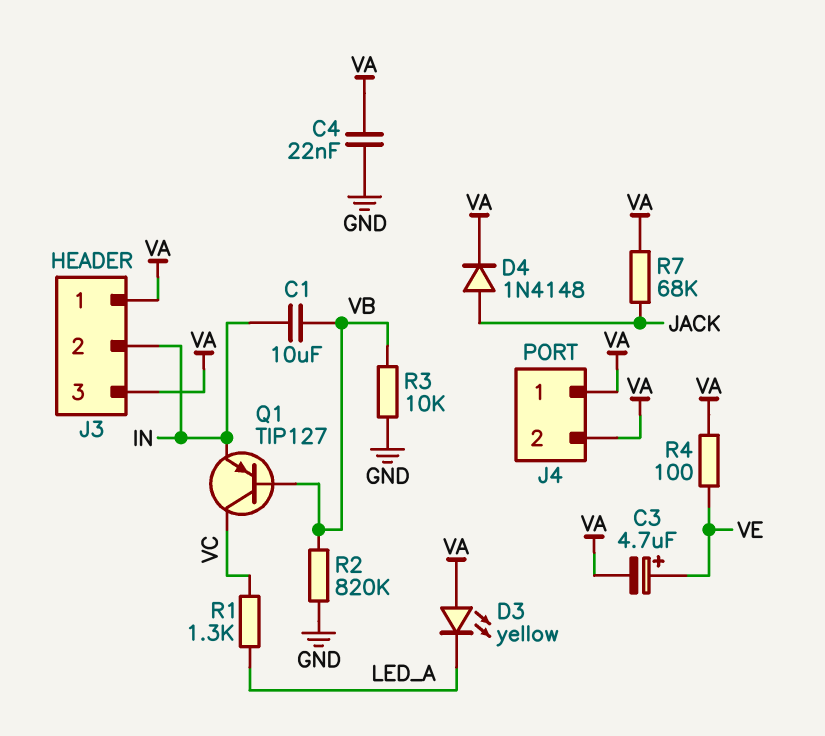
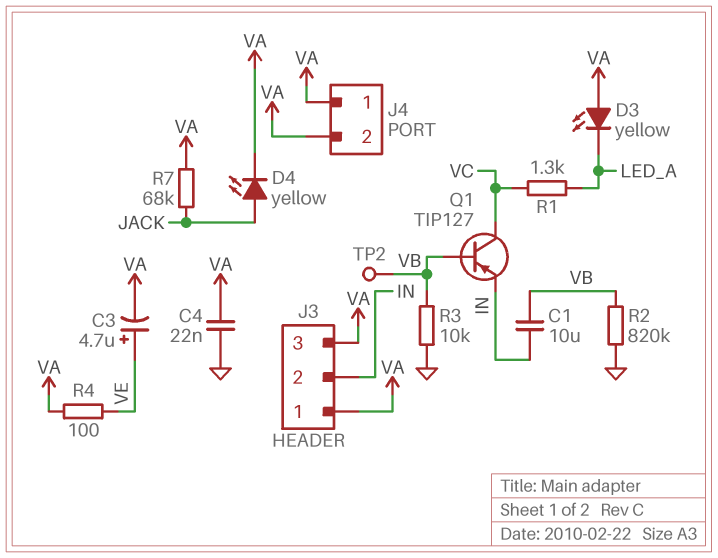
D4: diode 1N4148 (A JACK, K VA) -> LED yellow (A JACK, K VA)
TP2: none -> test point (VB)

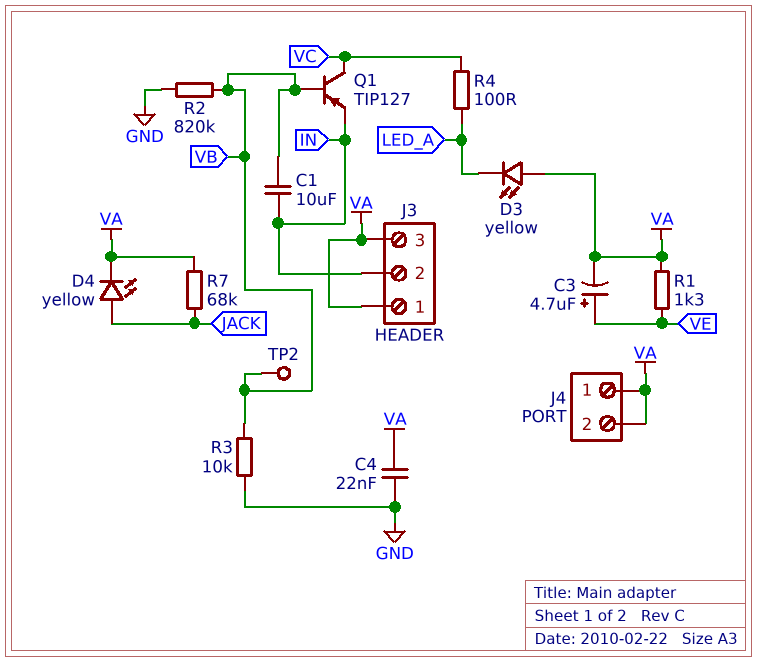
R1: 1.3k (LED_A, VC) -> 1.3k (VA, VE)
R4: 100 (VA, VE) -> 100 (LED_A, VC)

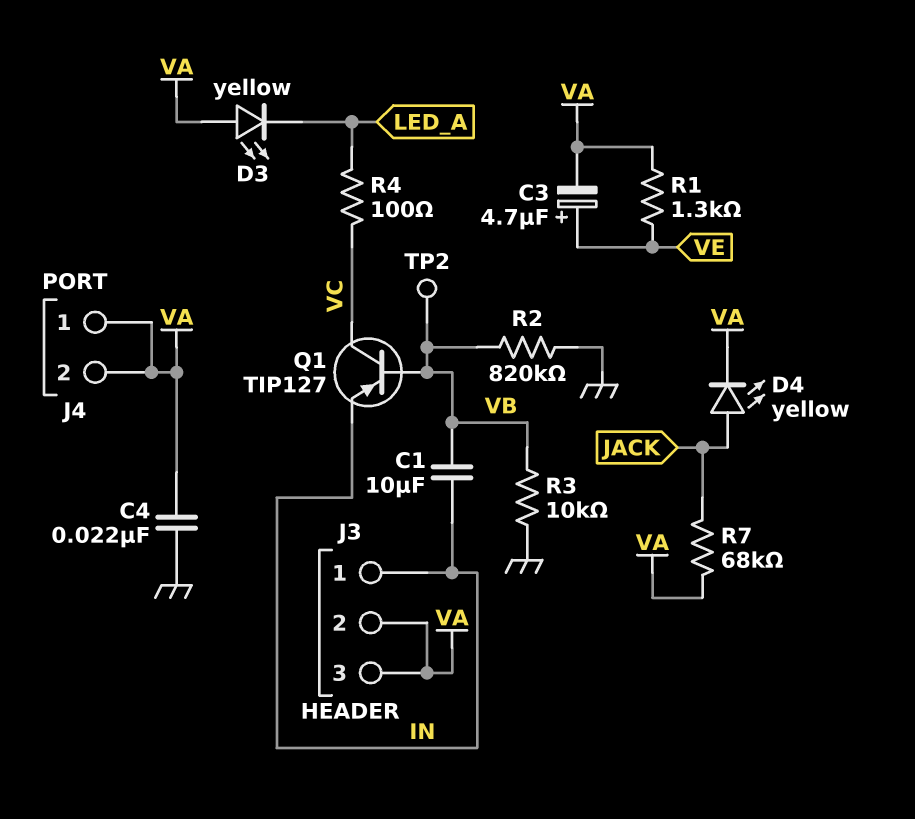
J3 pin 1: VA -> IN
J3 pin 2: IN -> VA

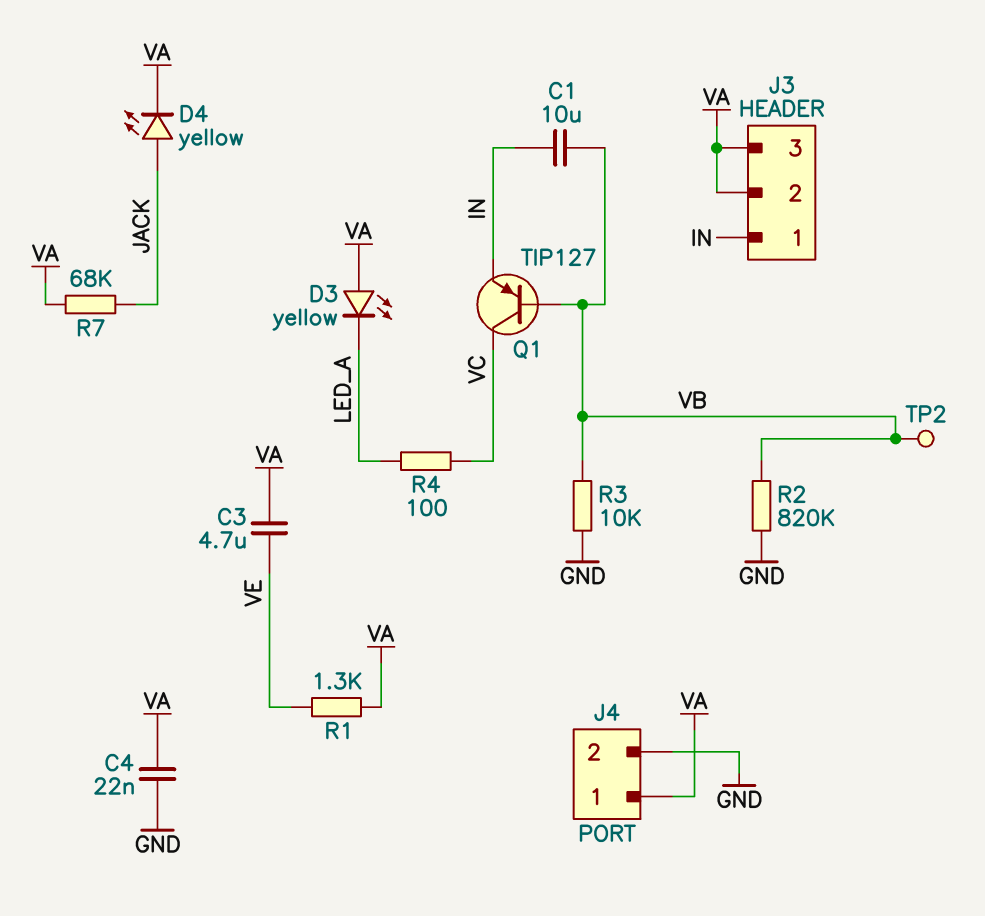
C3: 4.7uF (plus VE, minus VA) -> 4.7uF (VA, VE)
J4 pin 2: VA -> GND

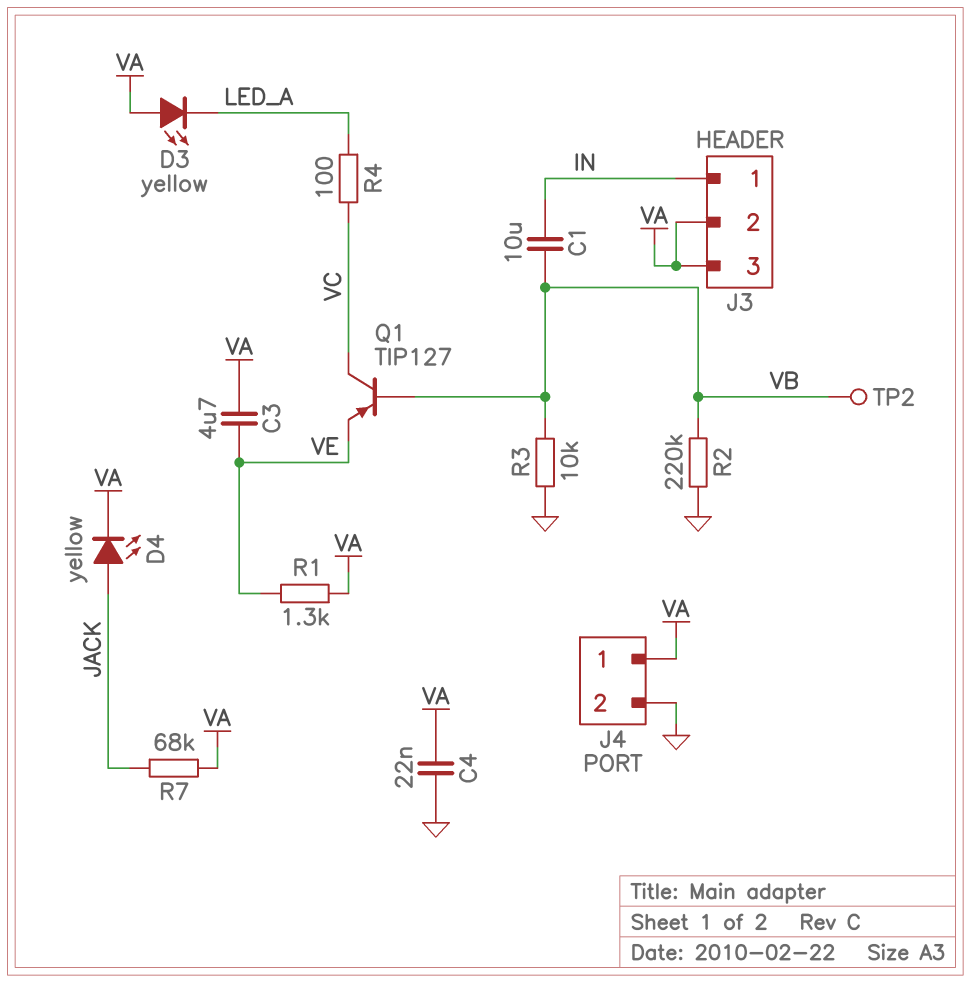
Q1: PNP TIP127 (B VB, C VC, E IN) -> PNP TIP127 (B VB, C VC, E VE)
R2: 820k (GND, VB) -> 220k (GND, VB)

